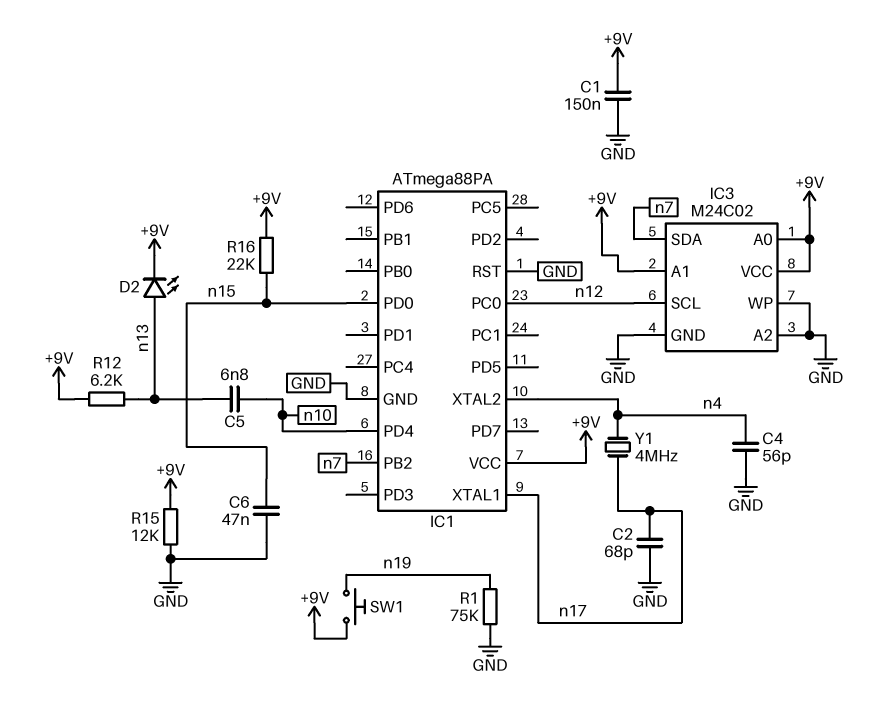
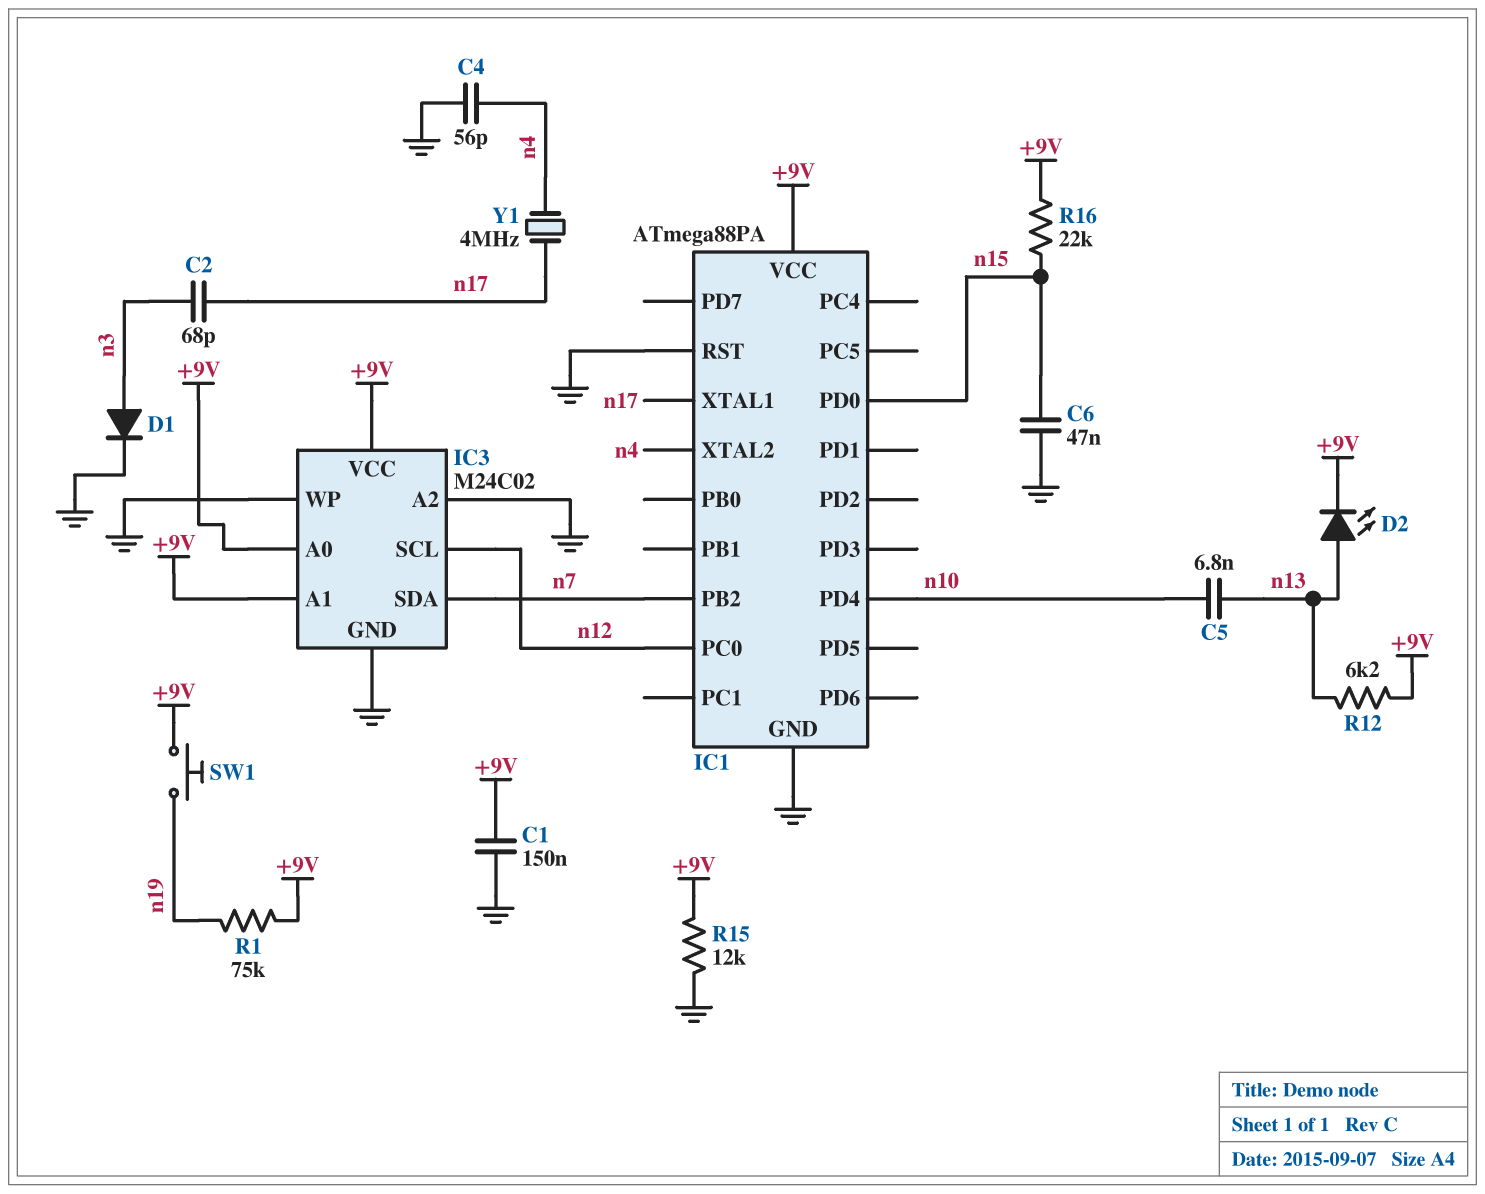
C2: 68pF (GND, n17) -> 68pF (n3, n17)
D1: none -> diode (A n3, K GND)
R1: 75k (GND, n19) -> 75k (+9V, n19)

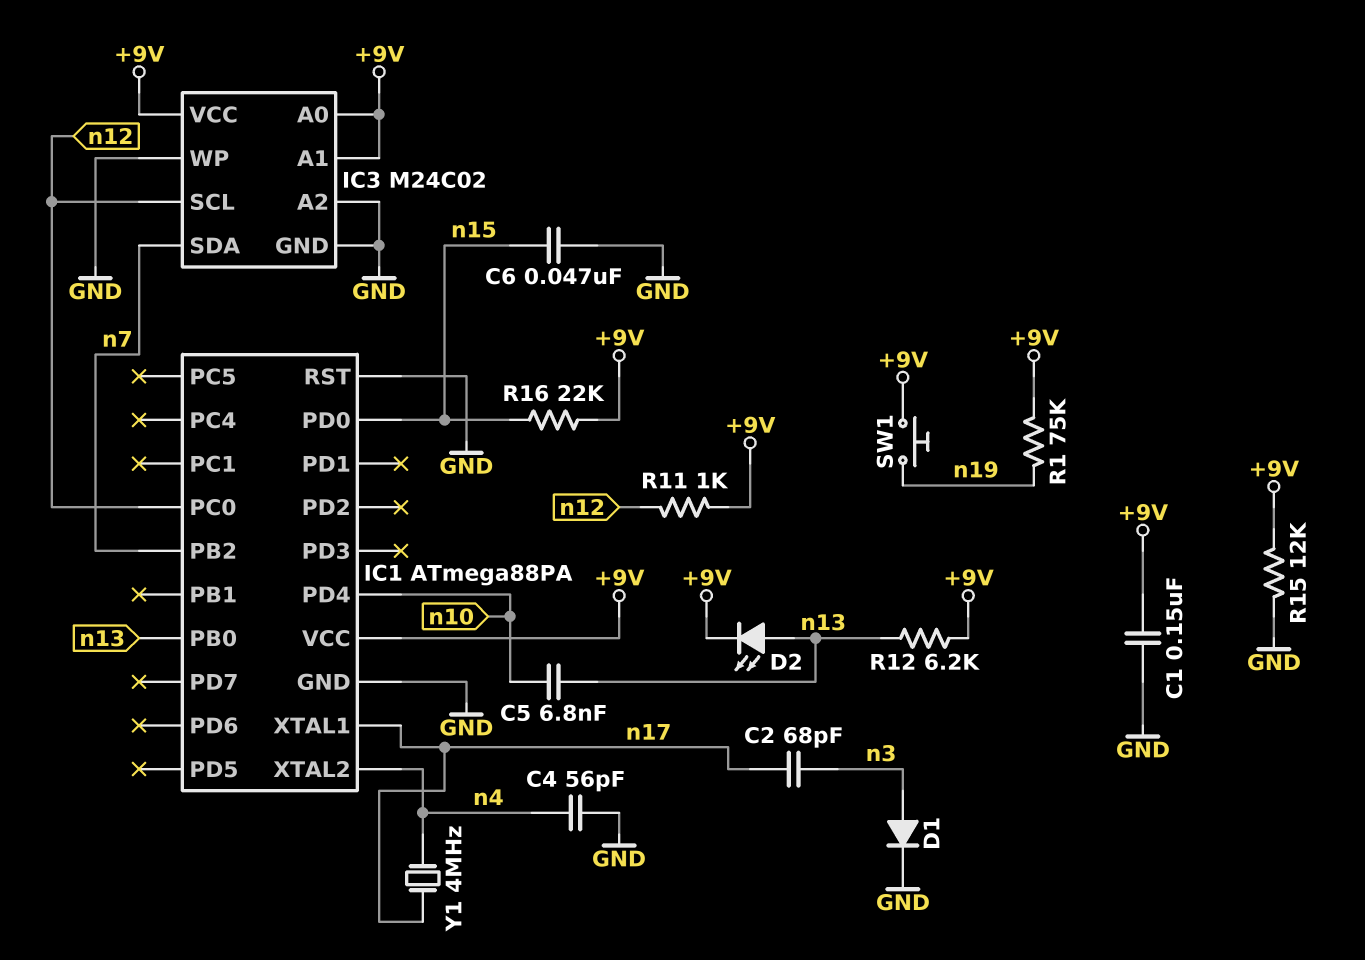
IC1 pin PB0: none -> n13
R11: none -> 1k (+9V, n12)

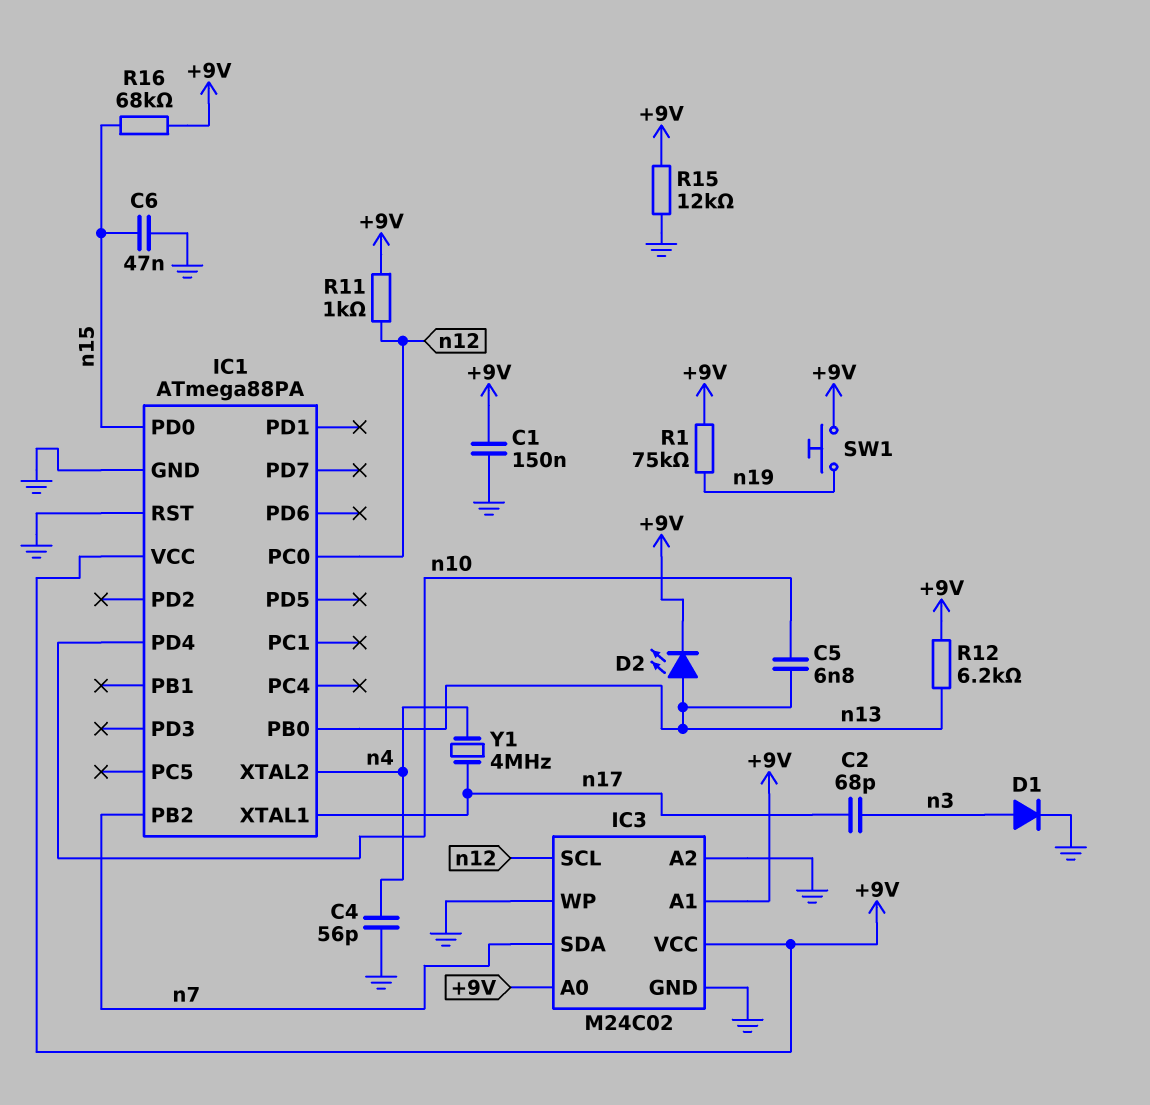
R16: 22k (+9V, n15) -> 68k (+9V, n15)

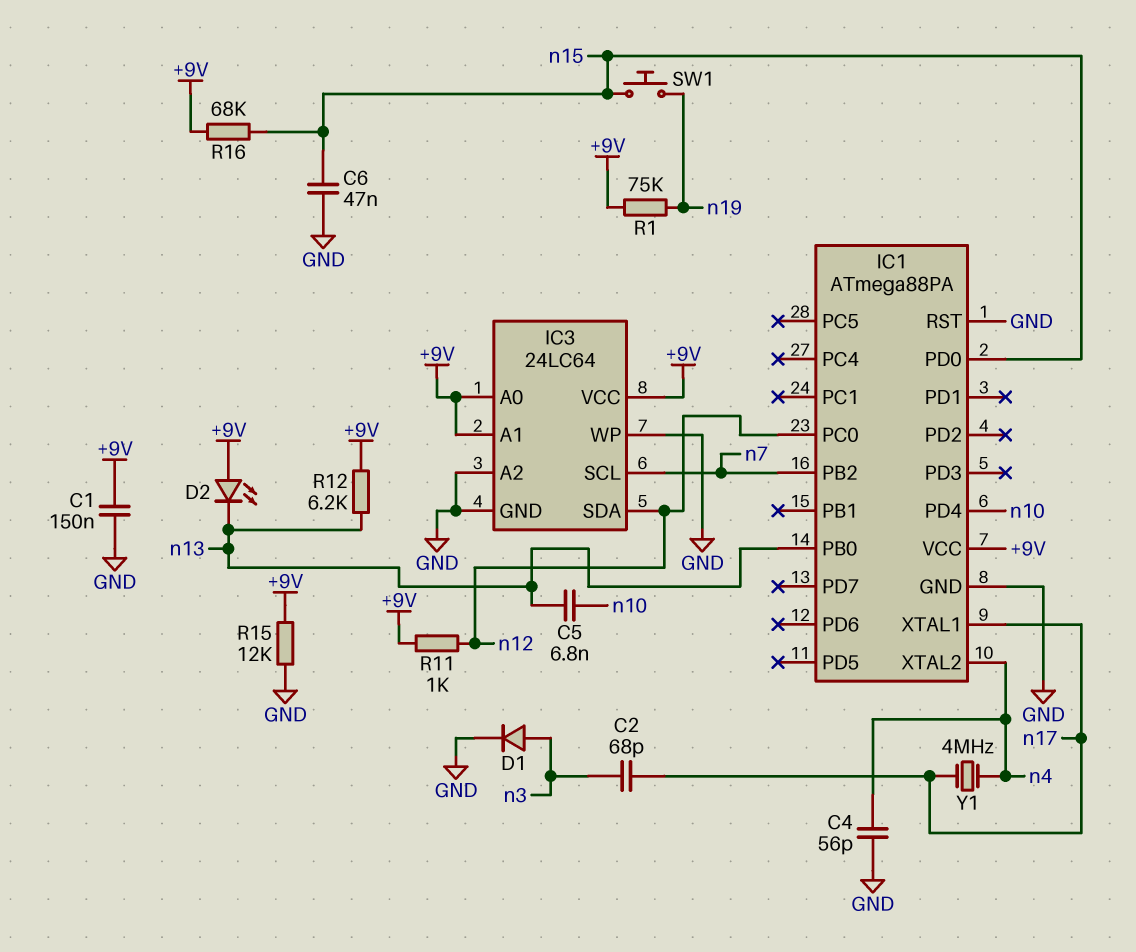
D2: LED (A n13, K +9V) -> LED (A +9V, K n13)
IC3: M24C02 -> 24LC64
IC3 pin SCL: n12 -> n7
IC3 pin SDA: n7 -> n12
SW1: button (+9V, n19) -> button (n15, n19)

